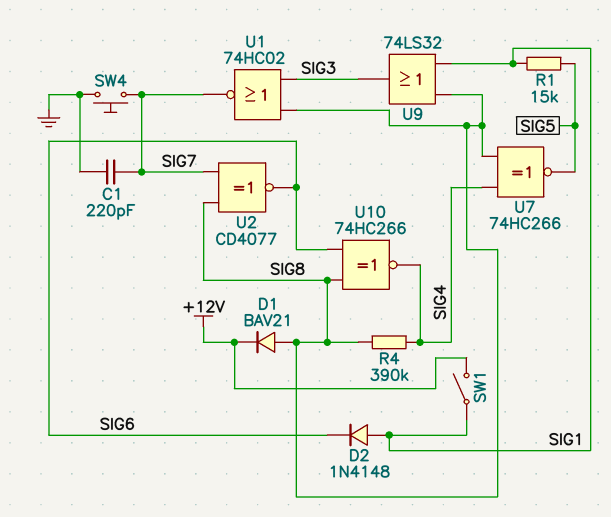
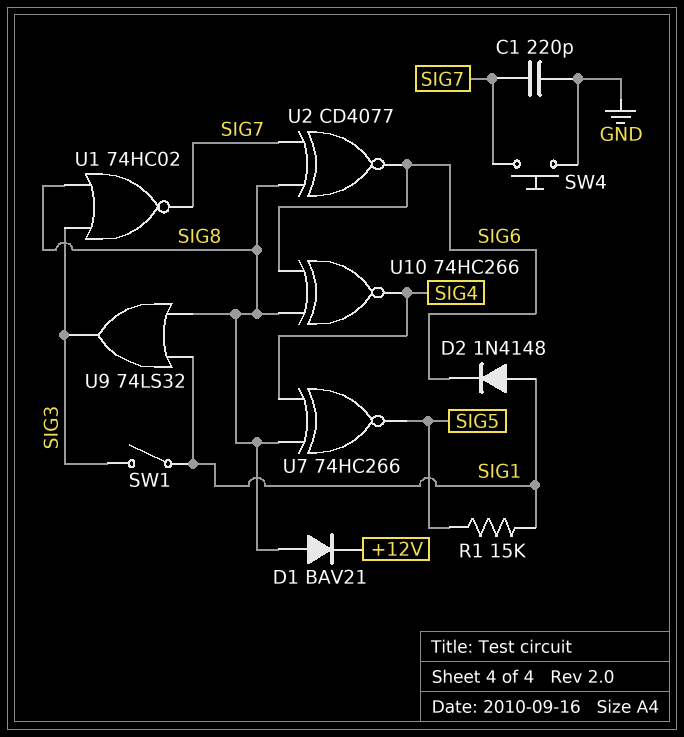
R4: 390k (SIG4, SIG8) -> none
SW1: switch (+12V, SIG1) -> switch (SIG1, SIG3)

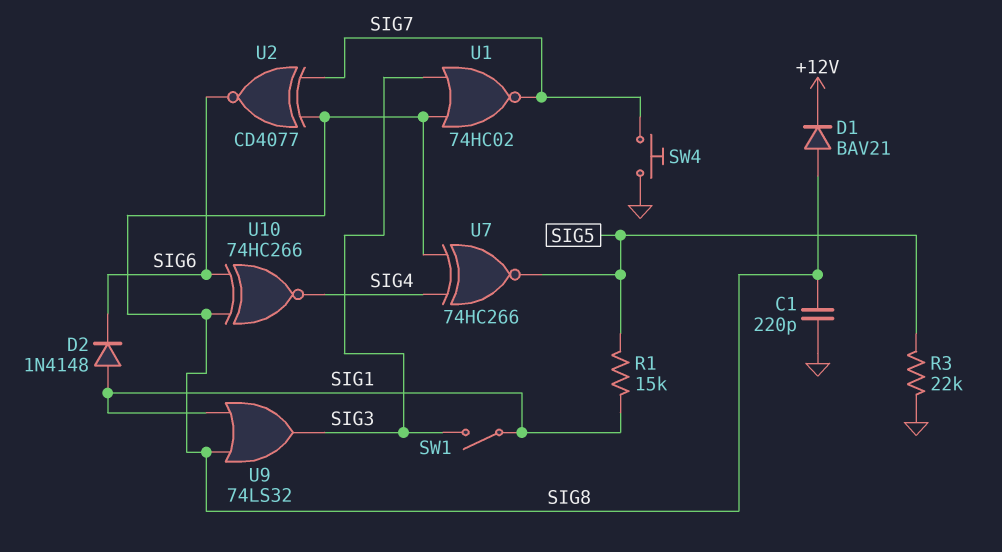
C1: 220pF (GND, SIG7) -> 220pF (GND, SIG8)
R3: none -> 22k (GND, SIG5)

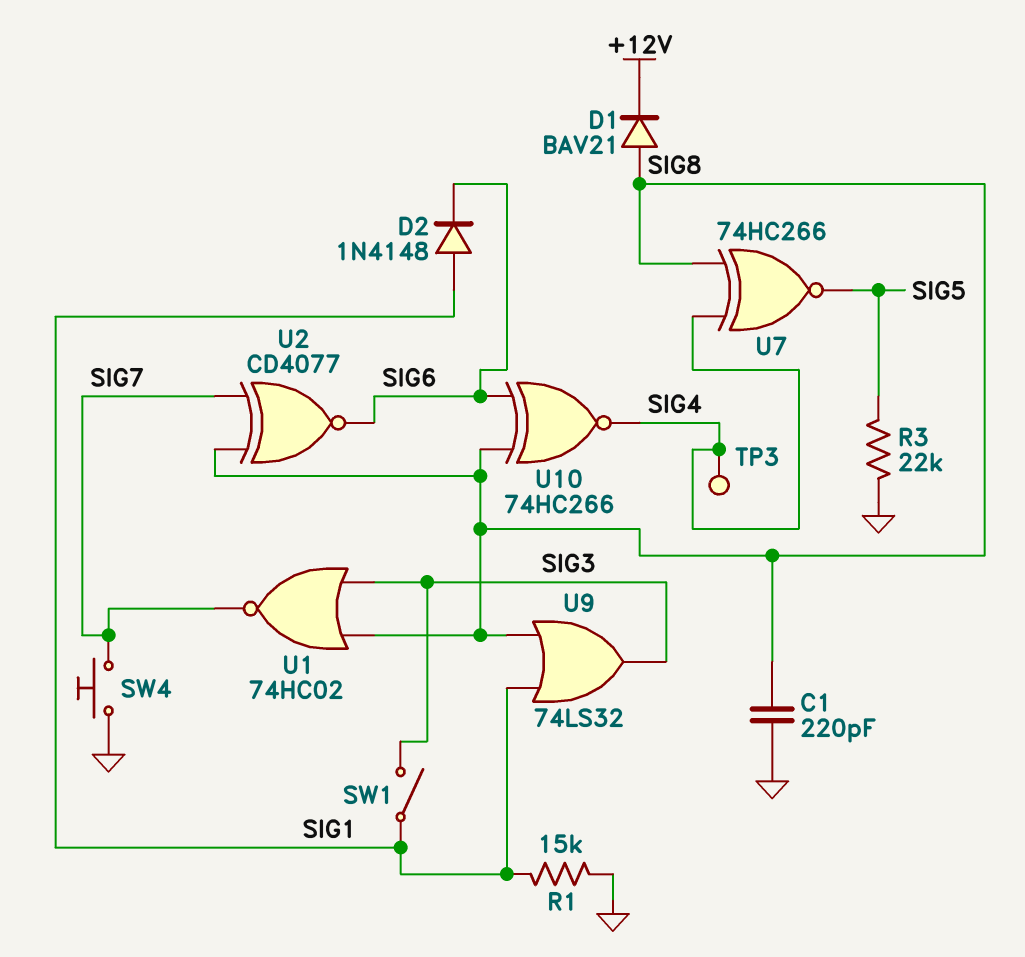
R1: 15k (SIG1, SIG5) -> 15k (GND, SIG1)
TP3: none -> test point (SIG4)

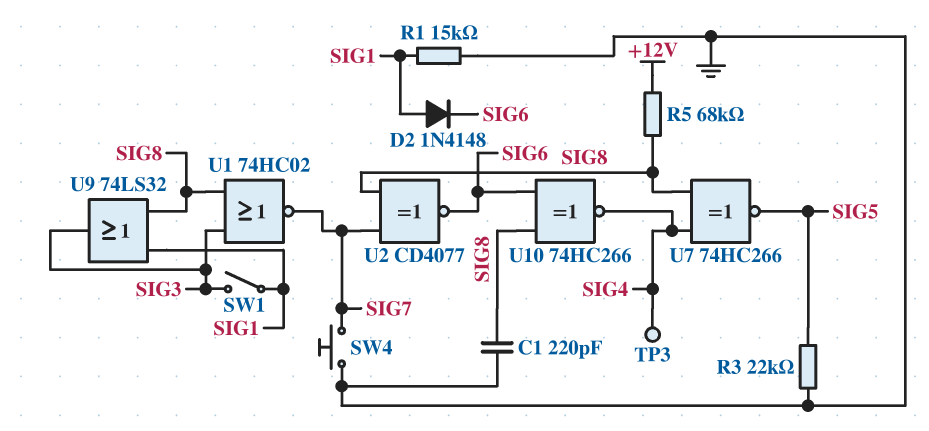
D1: diode BAV21 (A SIG8, K +12V) -> none
R5: none -> 68k (+12V, SIG8)

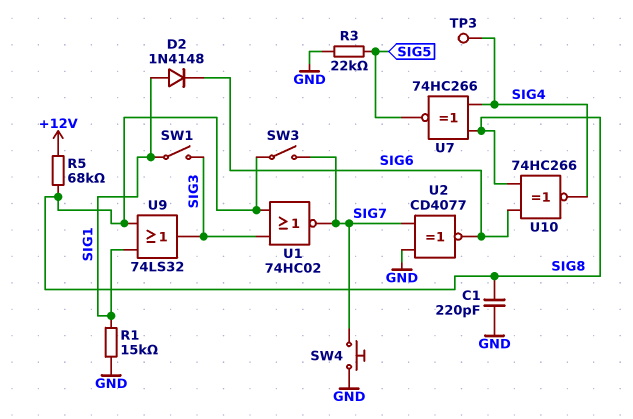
SW3: none -> switch (SIG7, SIG8)
U2: XNOR CD4077 (in SIG7, in SIG8, out SIG6) -> XNOR CD4077 (in GND, in SIG7, out SIG6)

